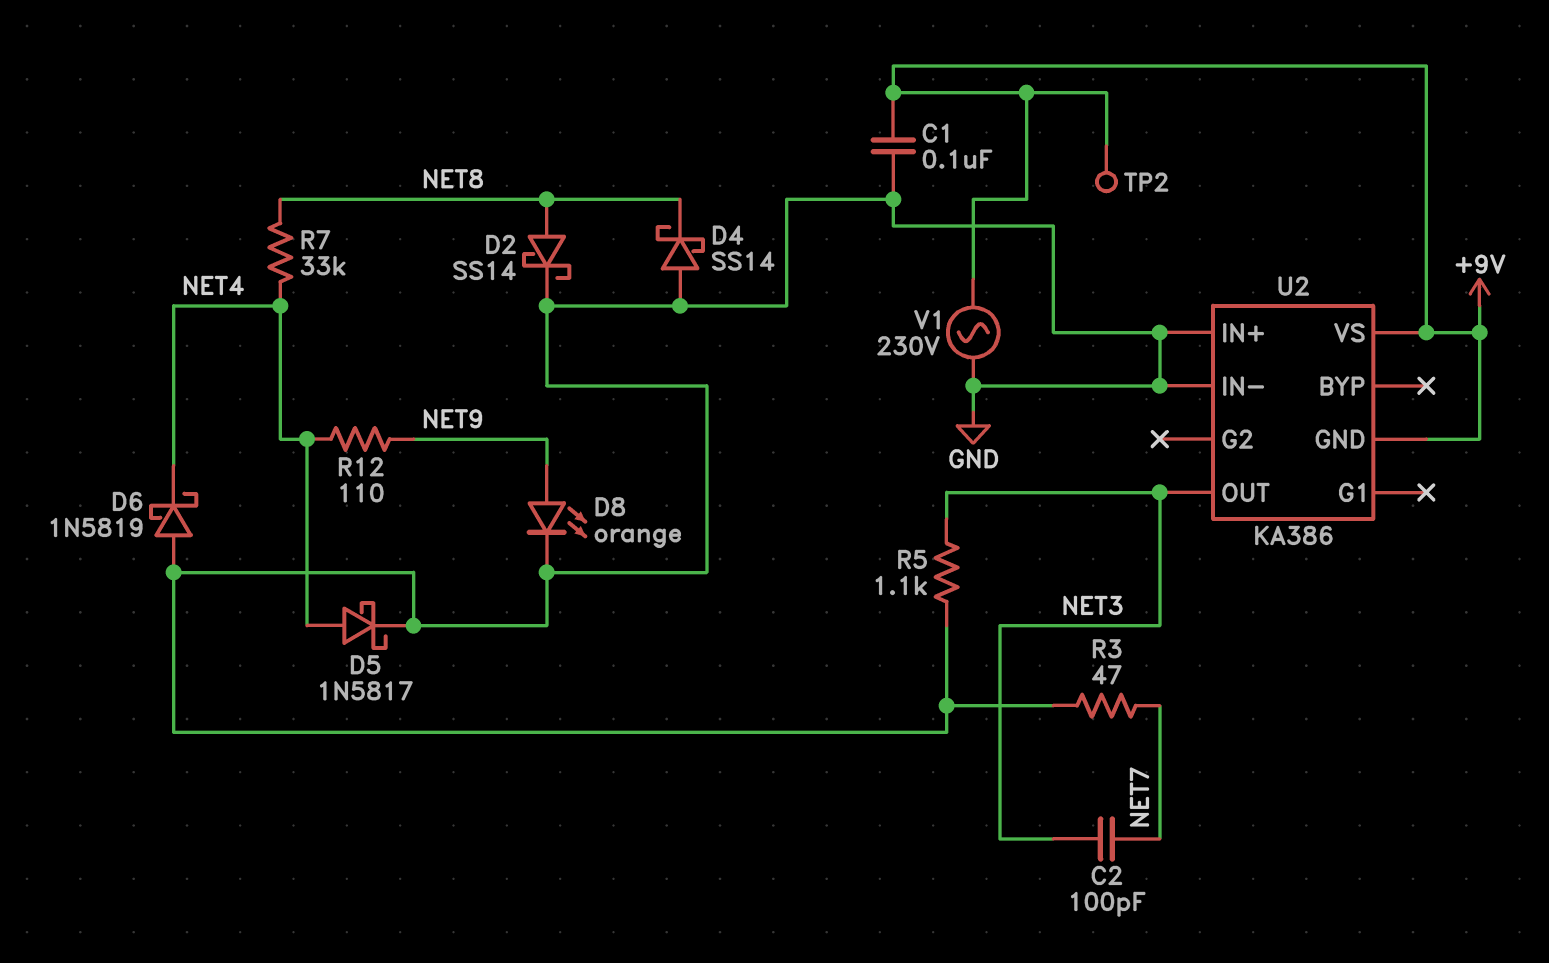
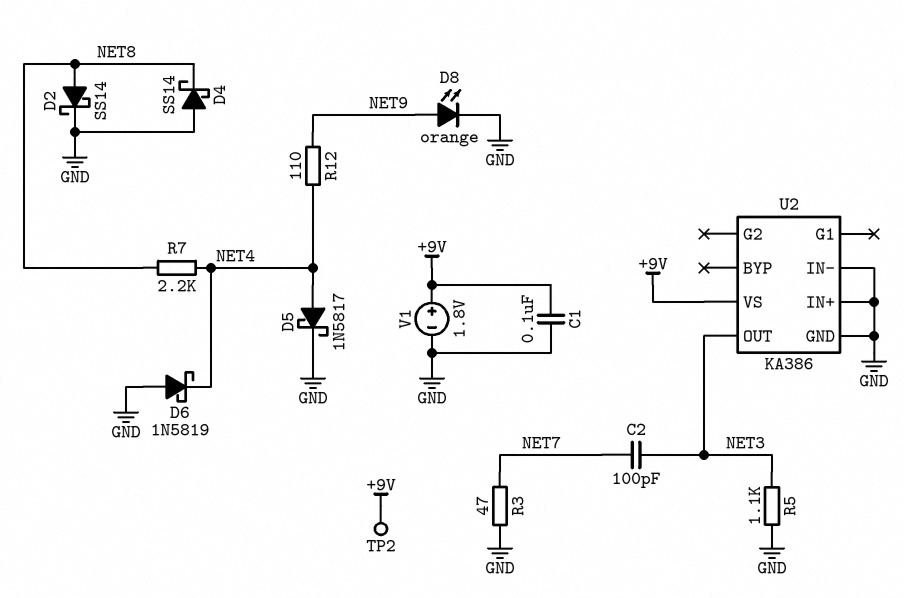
R7: 33k (NET4, NET8) -> 2.2k (NET4, NET8)
U2 pin GND: +9V -> GND
V1: AC 230V (+9V, GND) -> 1.8V (plus +9V, minus GND)

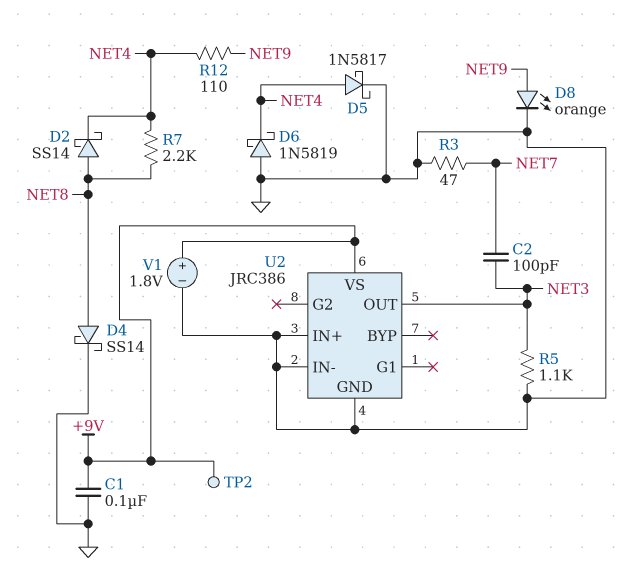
D2: schottky SS14 (A NET8, K GND) -> schottky SS14 (A NET8, K NET4)
D4: schottky SS14 (A GND, K NET8) -> schottky SS14 (A NET8, K GND)
U2: KA386 -> JRC386

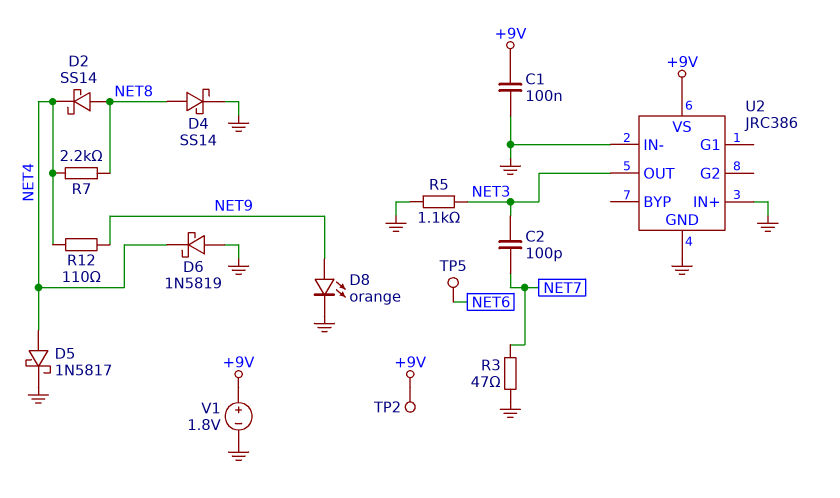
TP5: none -> test point (NET6)

